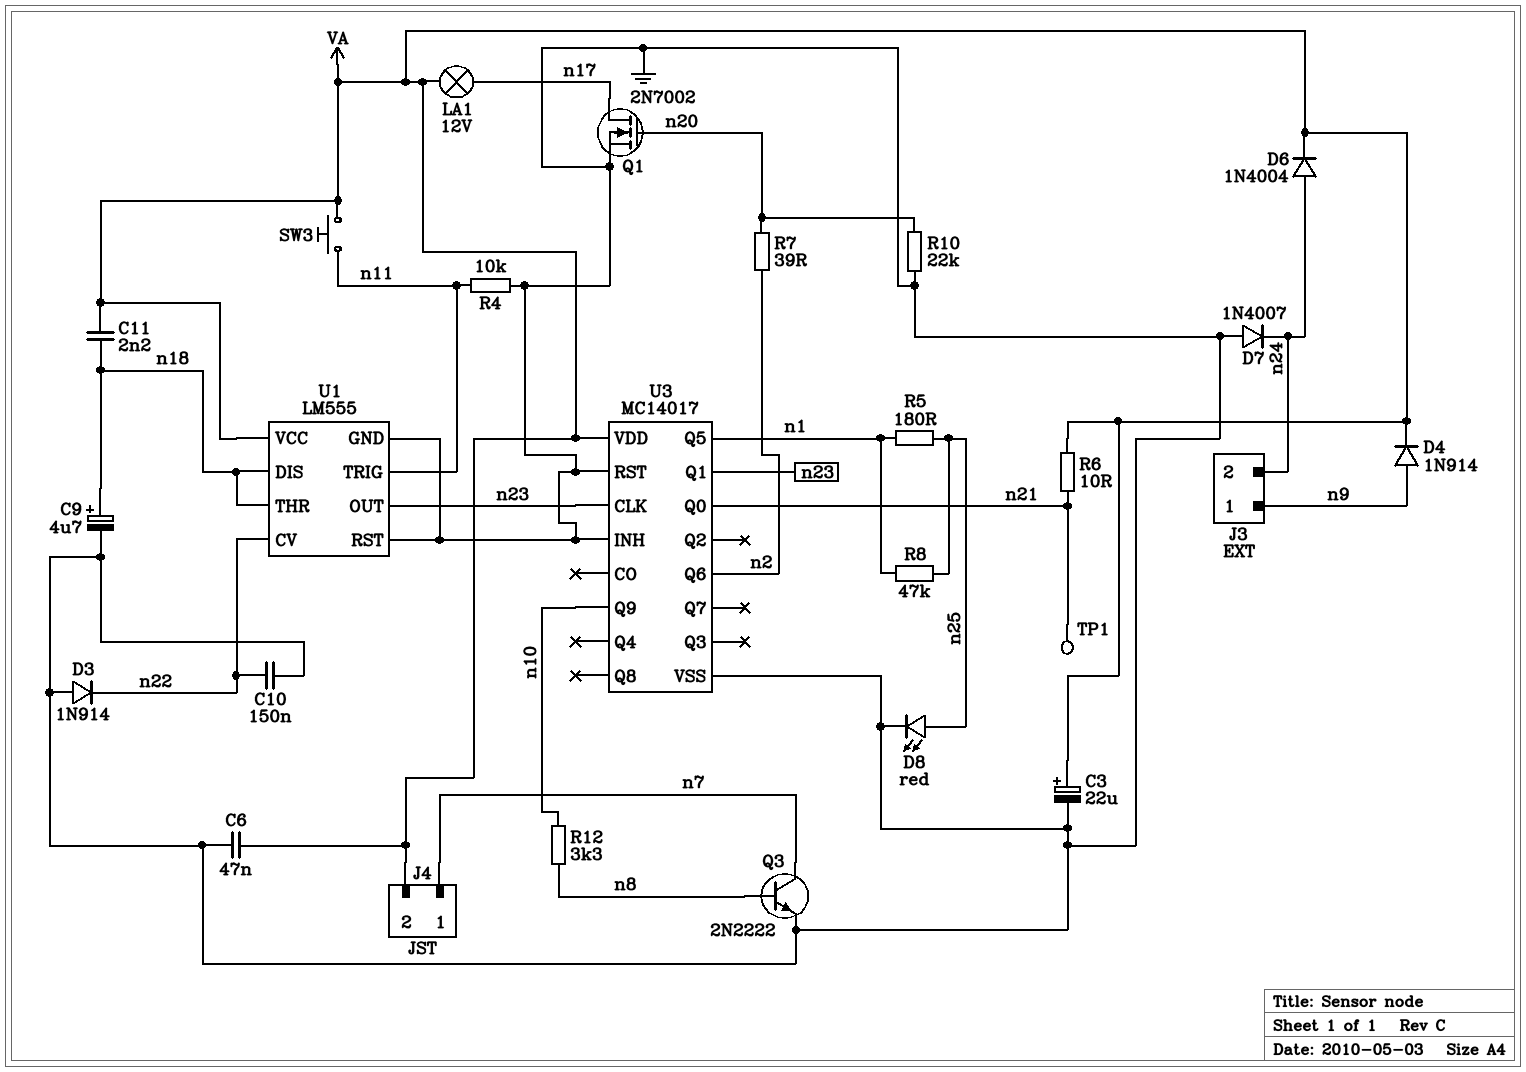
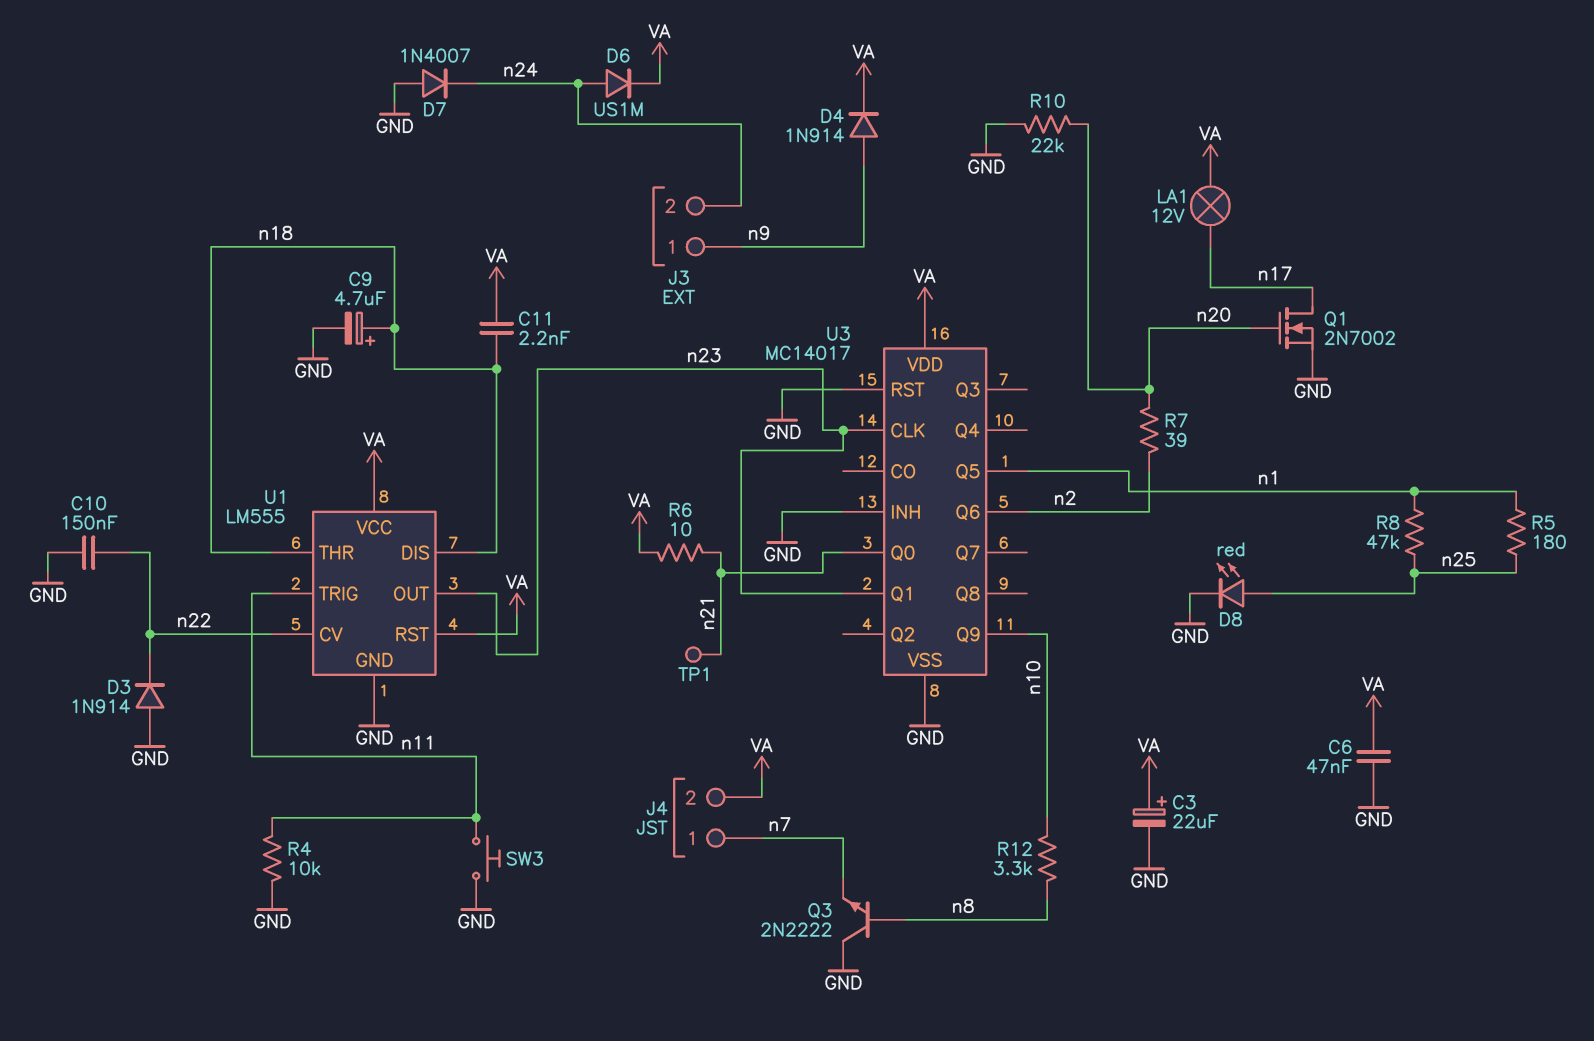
D6: diode 1N4004 (A n24, K VA) -> diode US1M (A n24, K VA)
Q3: NPN 2N2222 (B n8, C n7, E GND) -> NPN 2N2222 (B n8, C GND, E n7)
SW3: button (VA, n11) -> button (GND, n11)
U1 pin RST: GND -> VA

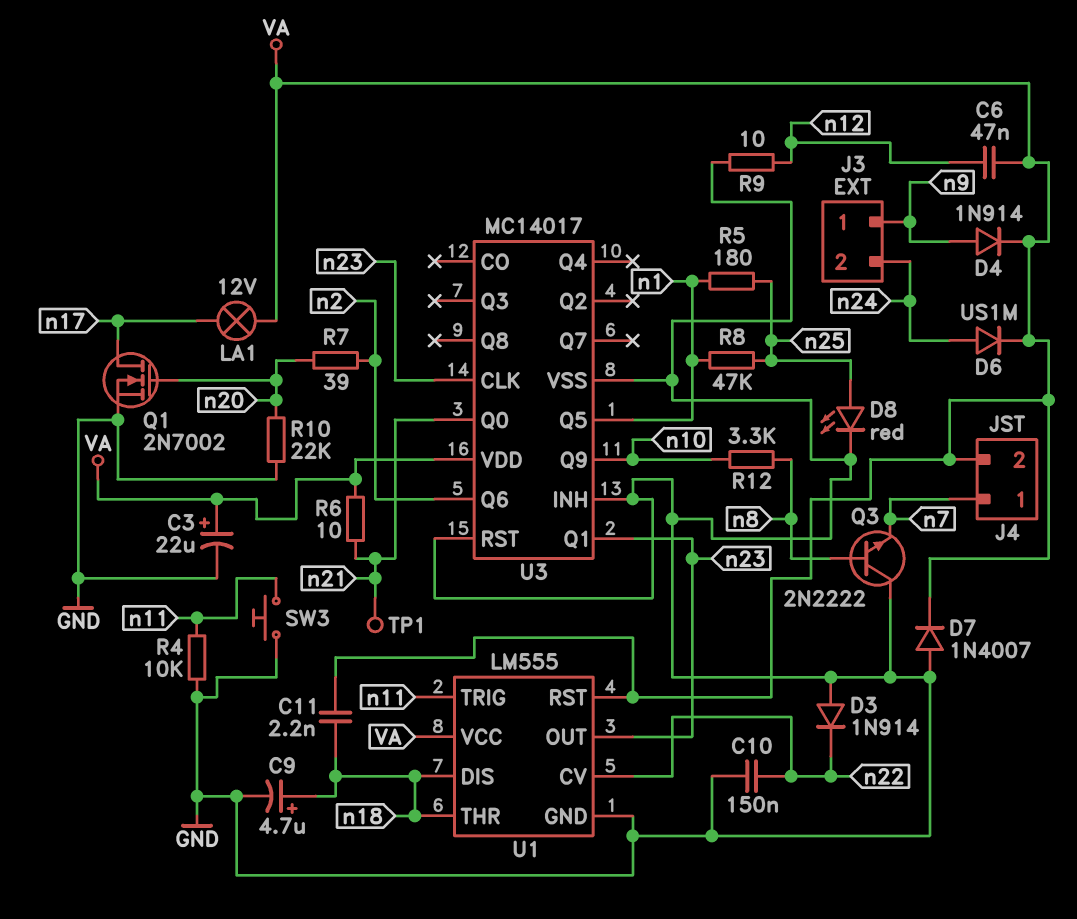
C6: 47nF (GND, VA) -> 47nF (VA, n12)
D7: diode 1N4007 (A GND, K n24) -> diode 1N4007 (A GND, K VA)
R9: none -> 10 (GND, n12)

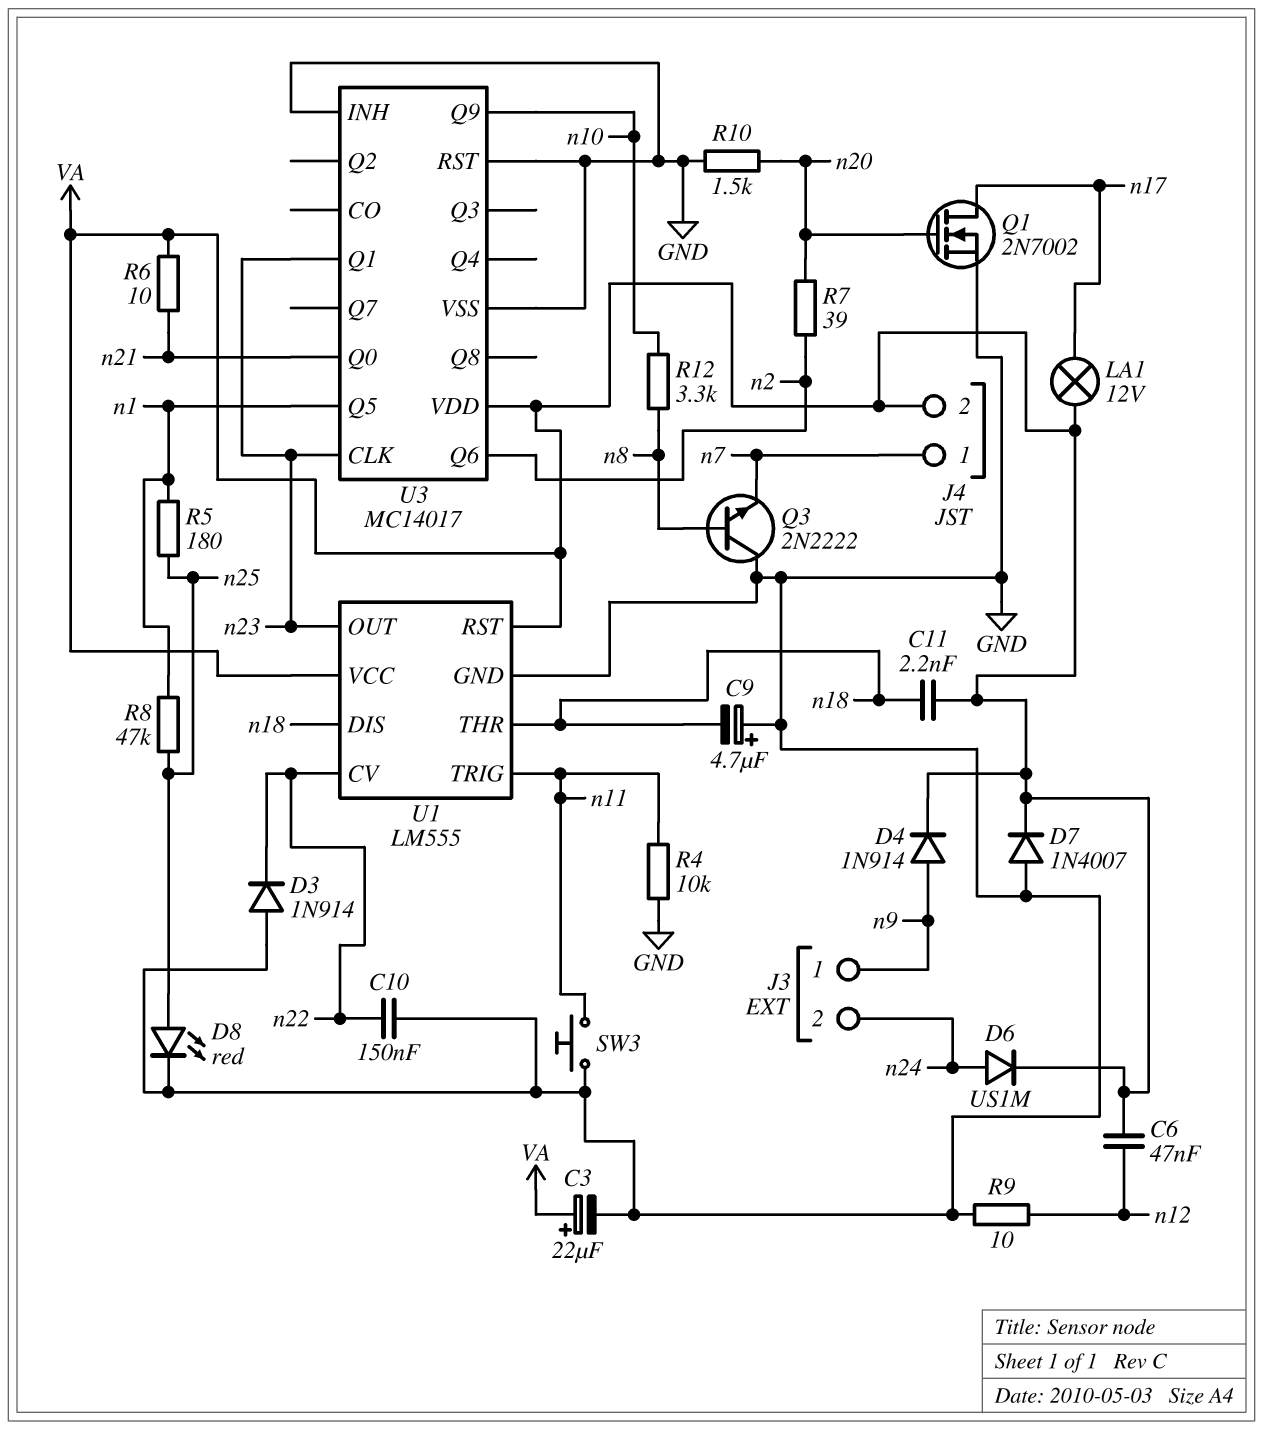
C9: 4.7uF (plus n18, minus GND) -> 4.7uF (plus GND, minus n18)
R10: 22k (GND, n20) -> 1.5k (GND, n20)
TP1: test point (n21) -> none

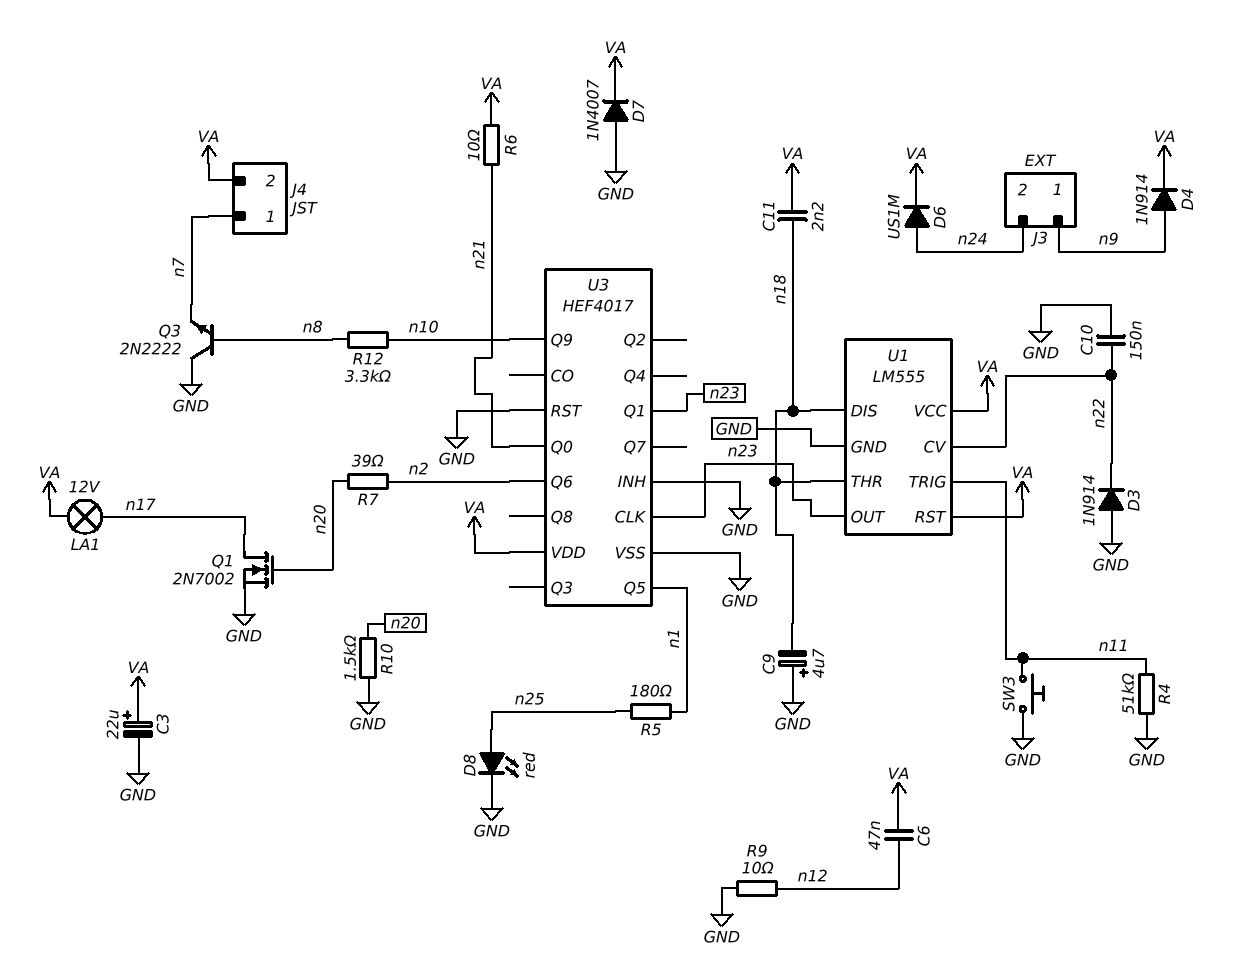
R4: 10k (GND, n11) -> 51k (GND, n11)
R8: 47k (n1, n25) -> none
U3: MC14017 -> HEF4017

